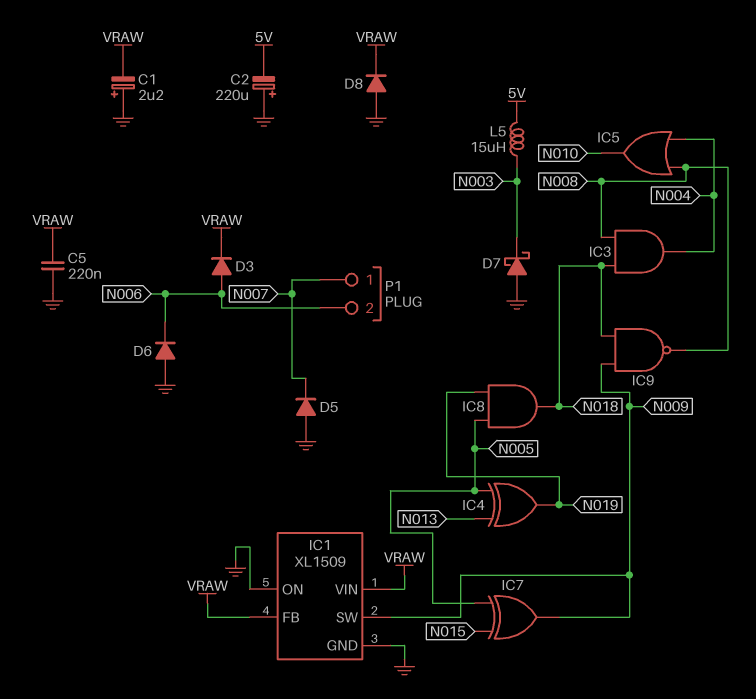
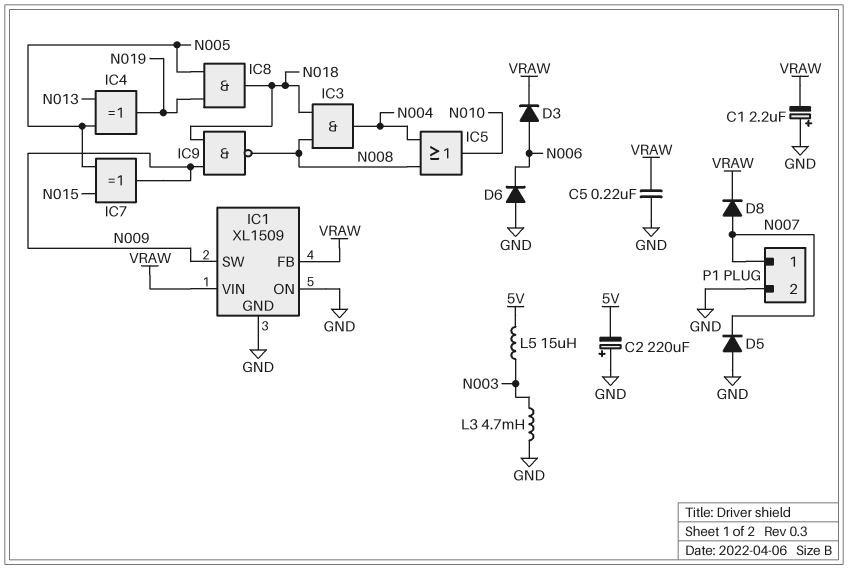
D7: schottky (A GND, K N003) -> none
D8: diode (A GND, K VRAW) -> diode (A N007, K VRAW)
L3: none -> 4.7mH (GND, N003)
P1 pin 2: N006 -> GND

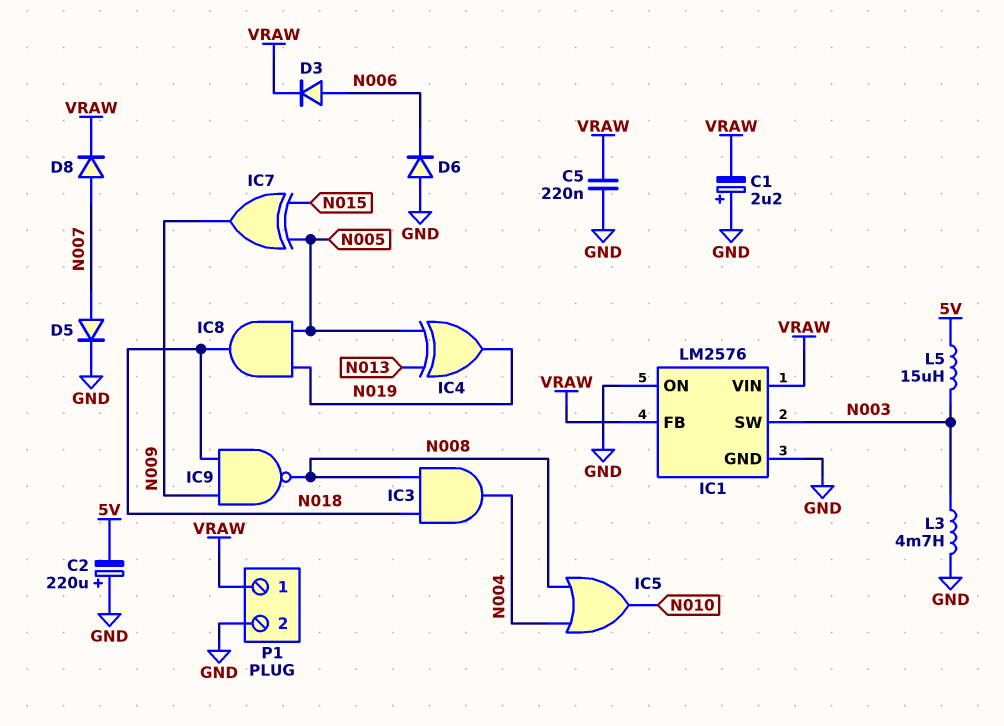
D5: diode (A GND, K N007) -> diode (A N007, K GND)
IC1: XL1509 -> LM2576
IC1 pin SW: N009 -> N003
P1 pin 1: N007 -> VRAW

